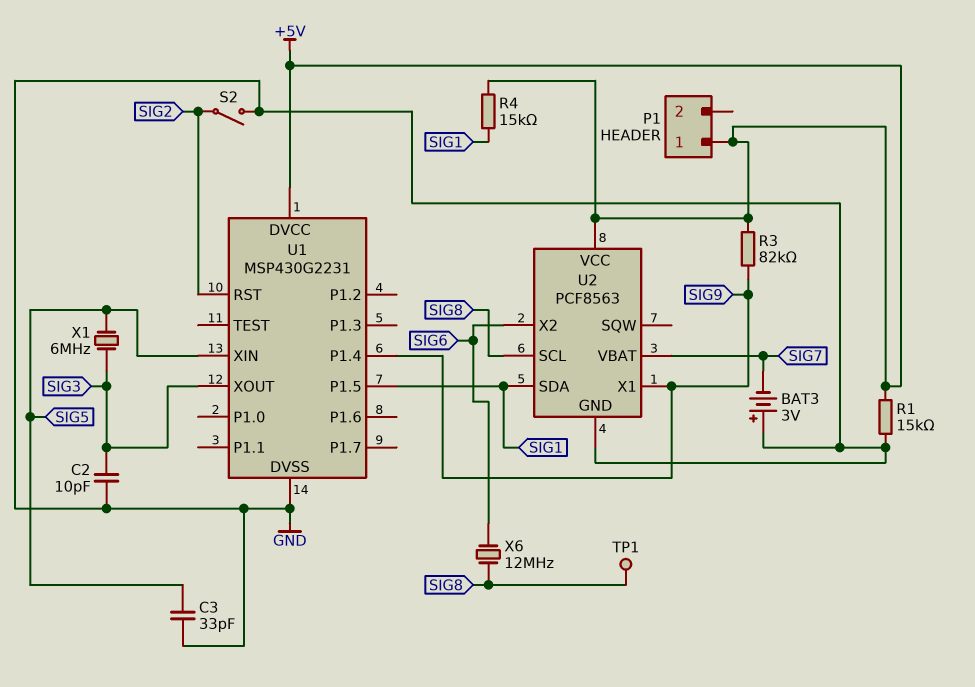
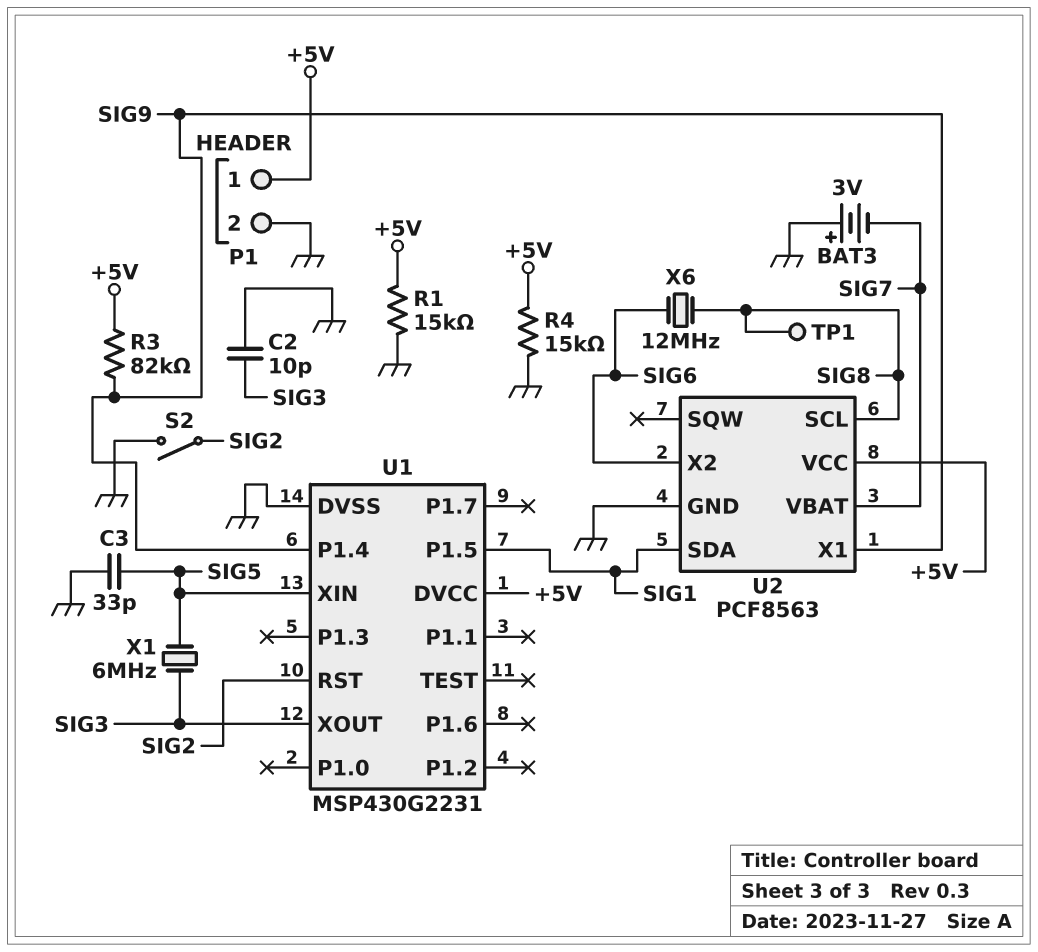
P1 pin 2: none -> GND
R4: 15k (+5V, SIG1) -> 15k (+5V, GND)

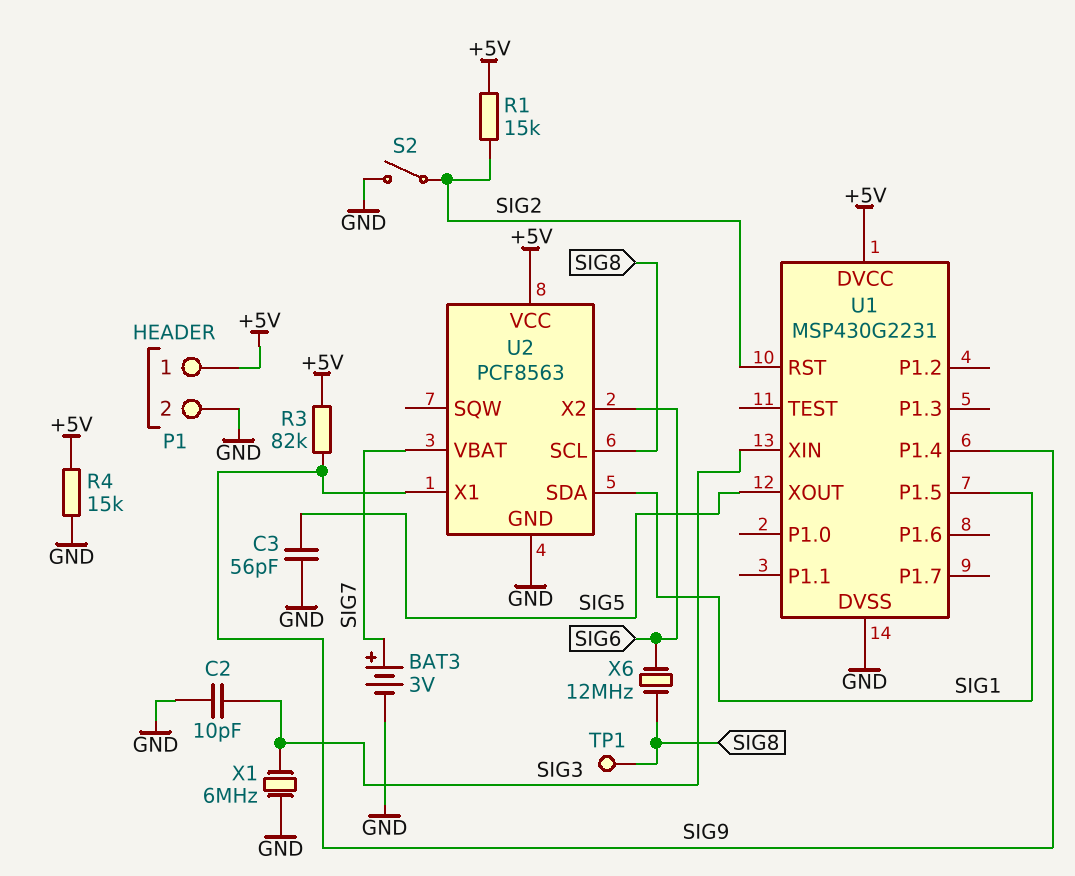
BAT3: 3V (plus GND, minus SIG7) -> 3V (plus SIG7, minus GND)
C3: 33pF (GND, SIG5) -> 56pF (GND, SIG5)
R1: 15k (+5V, GND) -> 15k (+5V, SIG2)
U1 pin XIN: SIG5 -> SIG3
U1 pin XOUT: SIG3 -> SIG5
X1: 6MHz (SIG3, SIG5) -> 6MHz (GND, SIG3)

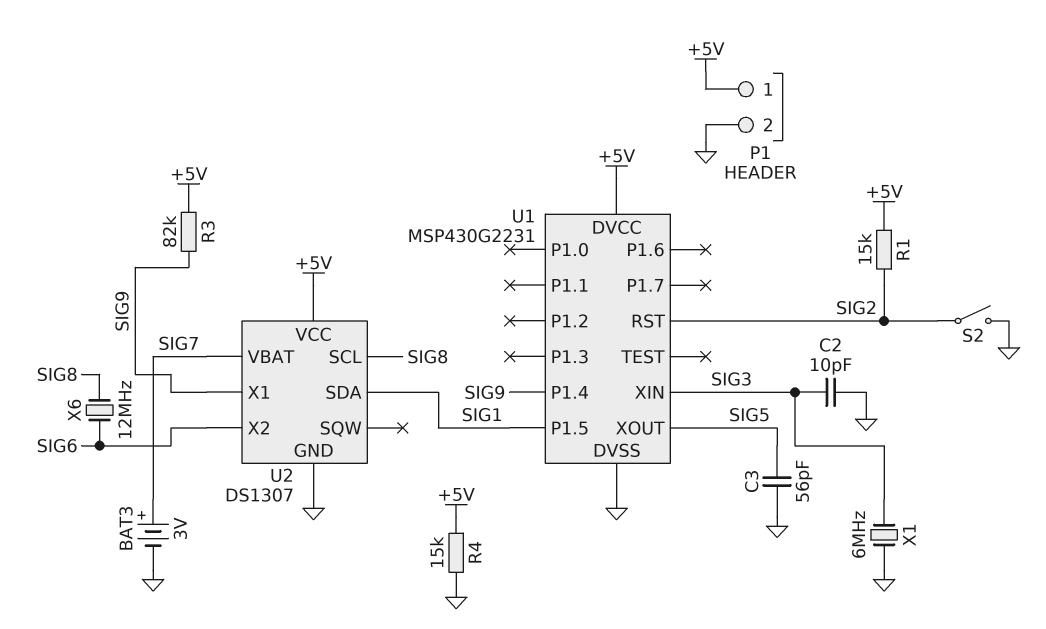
TP1: test point (SIG8) -> none
U2: PCF8563 -> DS1307

